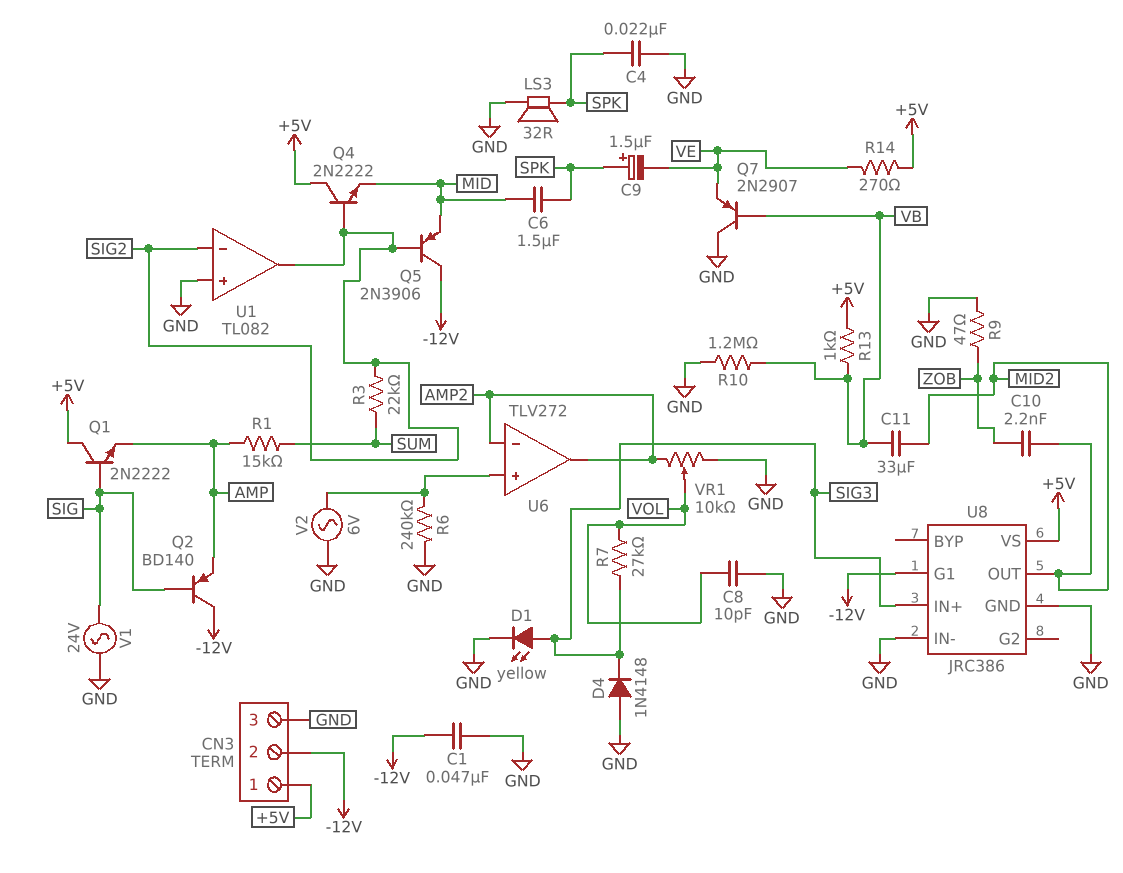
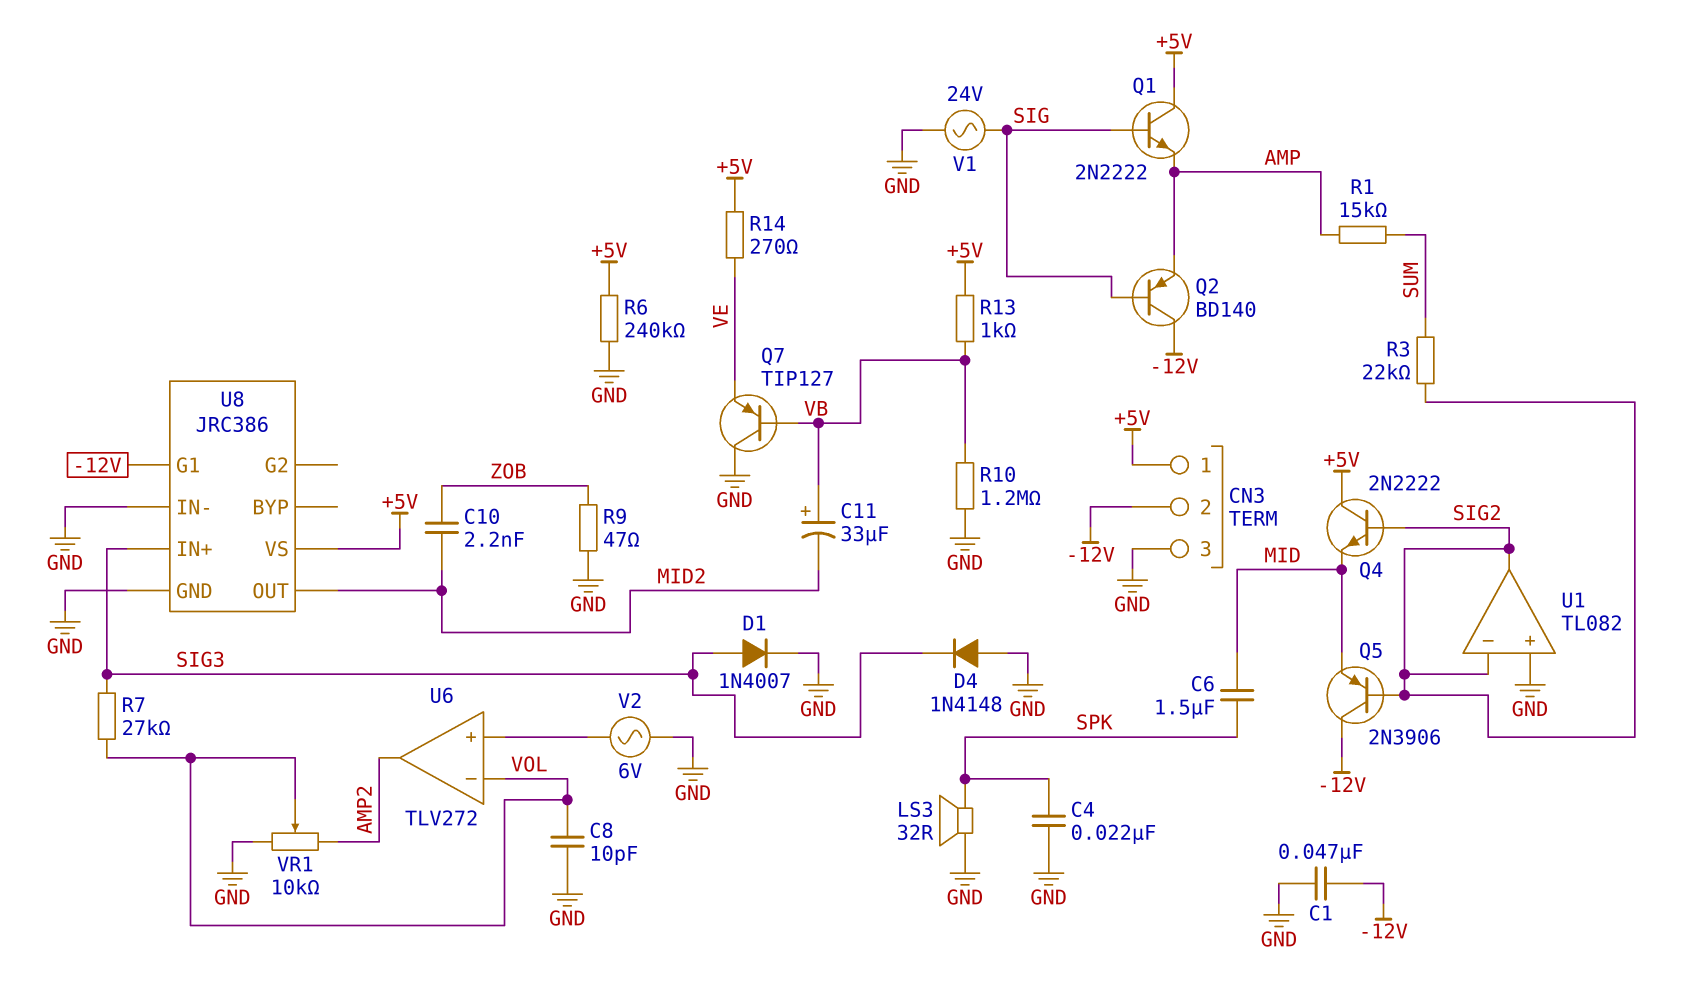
C9: 1.5uF (plus SPK, minus VE) -> none
C11: 33uF (MID2, VB) -> 33uF (plus VB, minus MID2)
D1: LED yellow (A SIG3, K GND) -> diode 1N4007 (A SIG3, K GND)
Q7: PNP 2N2907 (B VB, C GND, E VE) -> PNP TIP127 (B VB, C GND, E VE)
R6: 240k (GND, U6/in+) -> 240k (+5V, GND)
U6 pin in-: AMP2 -> VOL

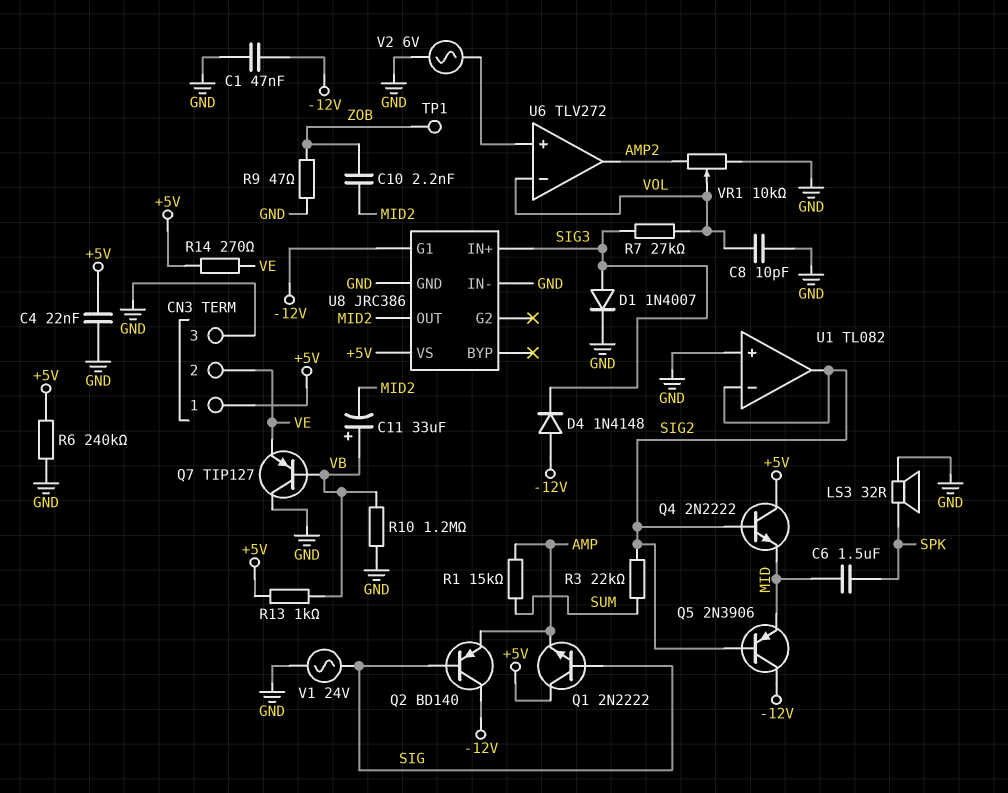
C4: 22nF (GND, SPK) -> 22nF (+5V, GND)
CN3 pin 2: -12V -> VE
D4: diode 1N4148 (A GND, K SIG3) -> diode 1N4148 (A -12V, K SIG3)
TP1: none -> test point (ZOB)

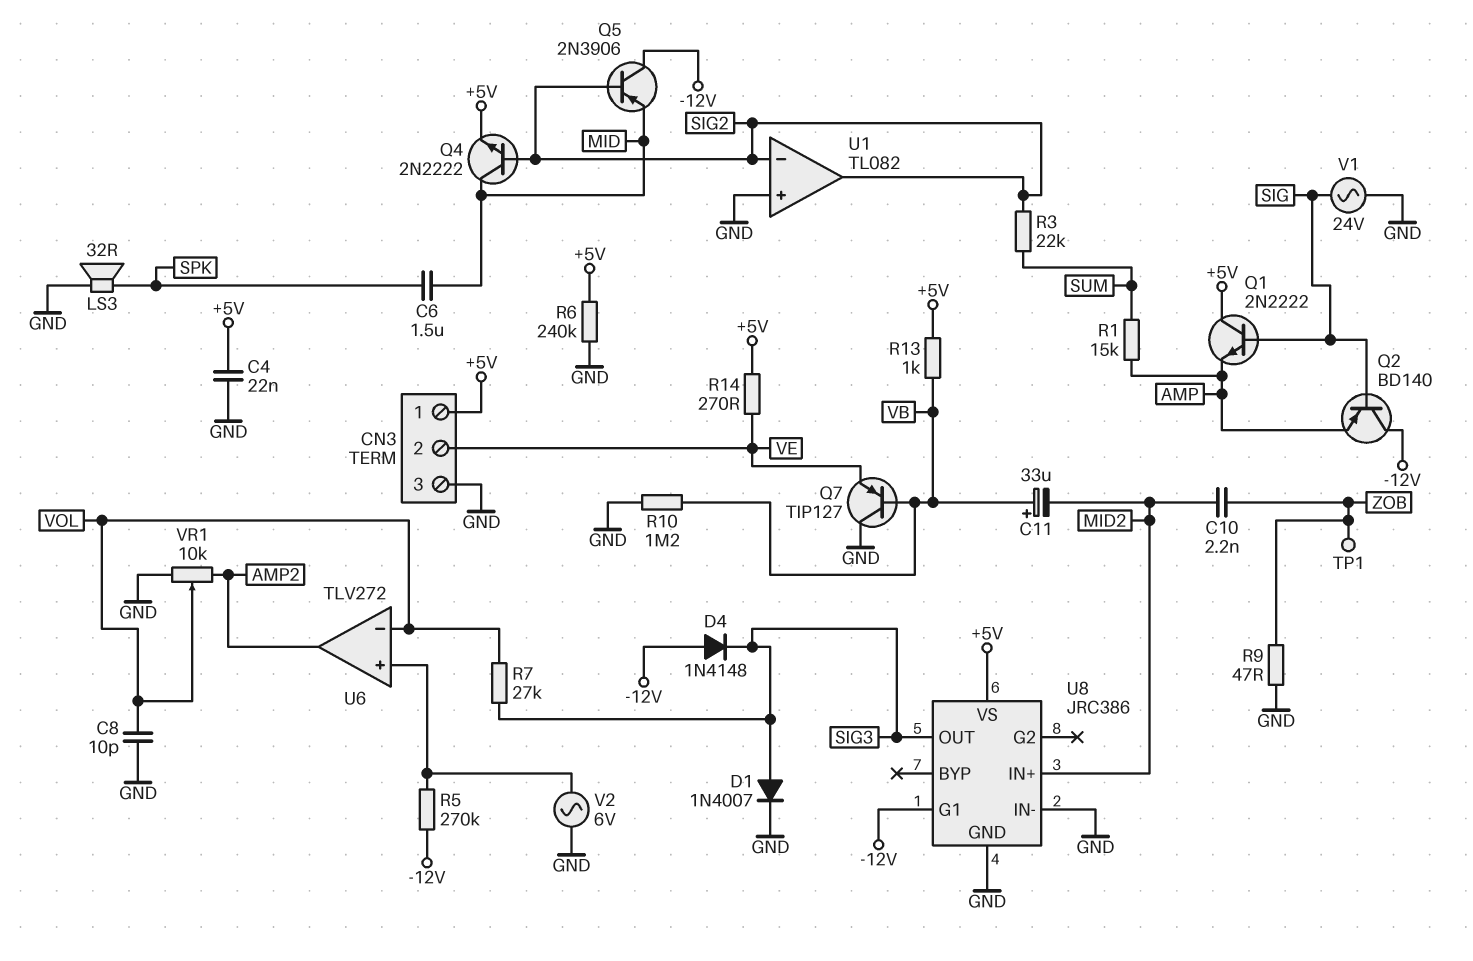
C1: 47nF (-12V, GND) -> none
Q4: NPN 2N2222 (B SIG2, C +5V, E MID) -> NPN 2N2222 (B SIG2, C MID, E +5V)
R5: none -> 270k (-12V, U6/in+)
U8 pin IN+: SIG3 -> MID2
U8 pin OUT: MID2 -> SIG3

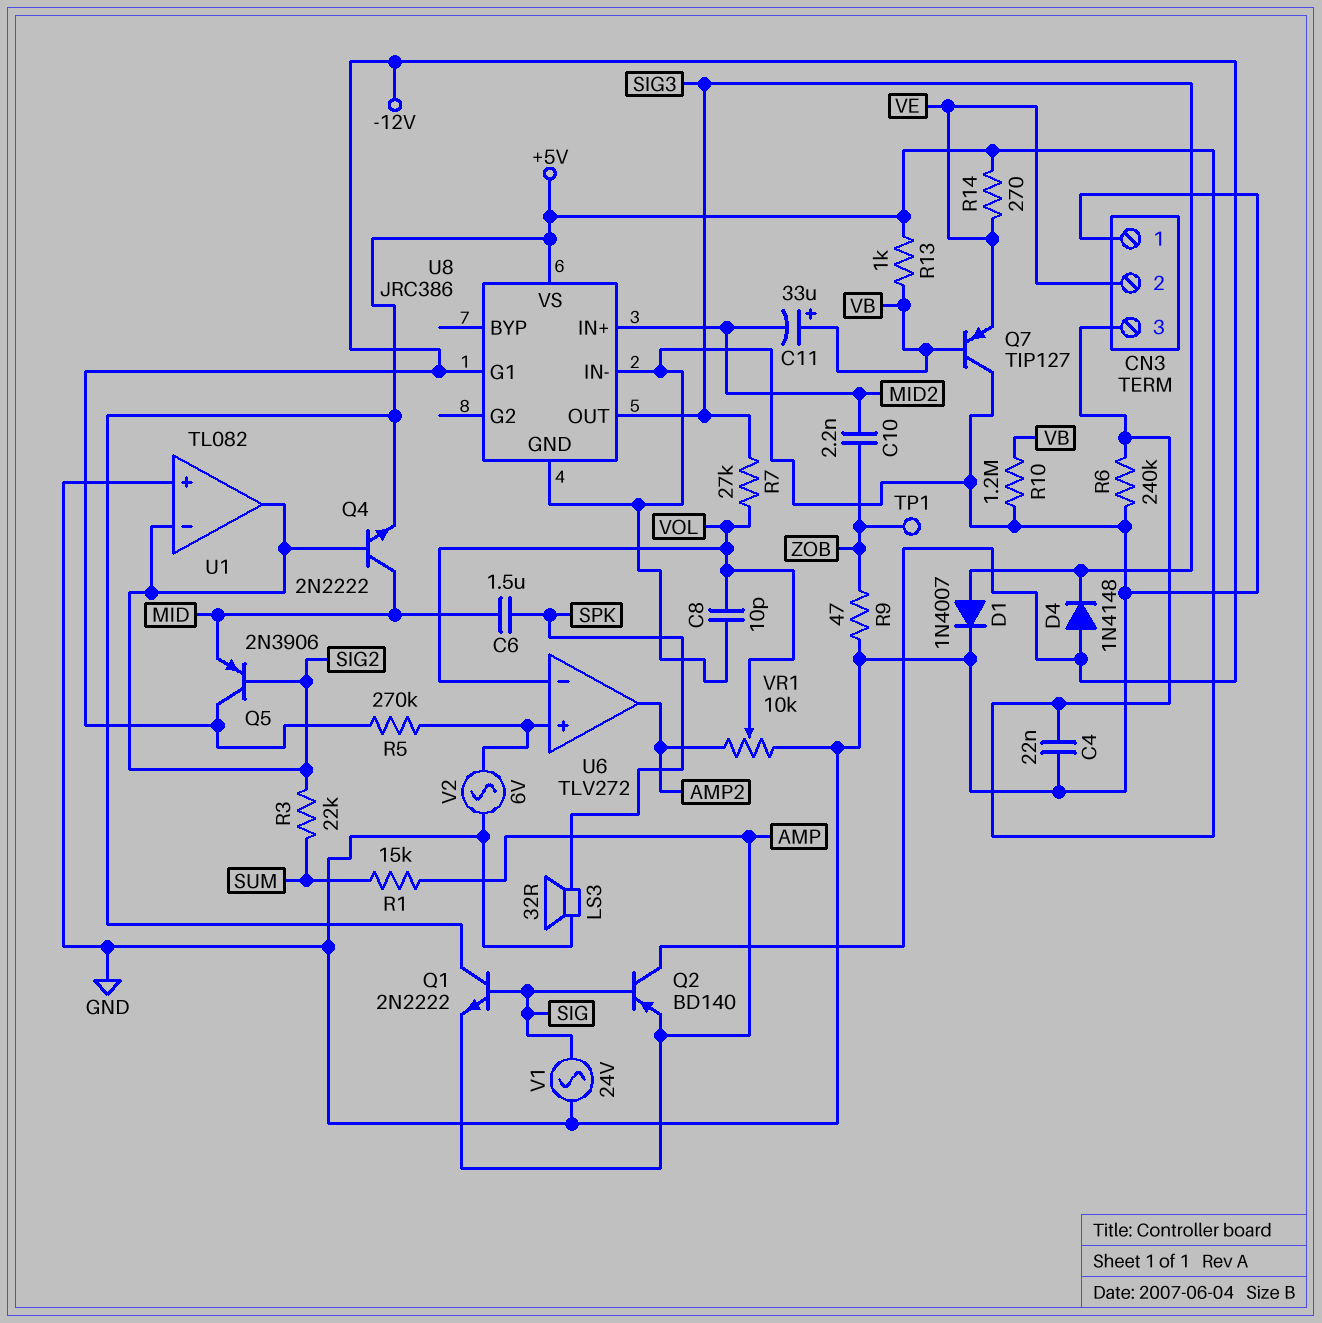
CN3 pin 1: +5V -> GND
CN3 pin 3: GND -> +5V

